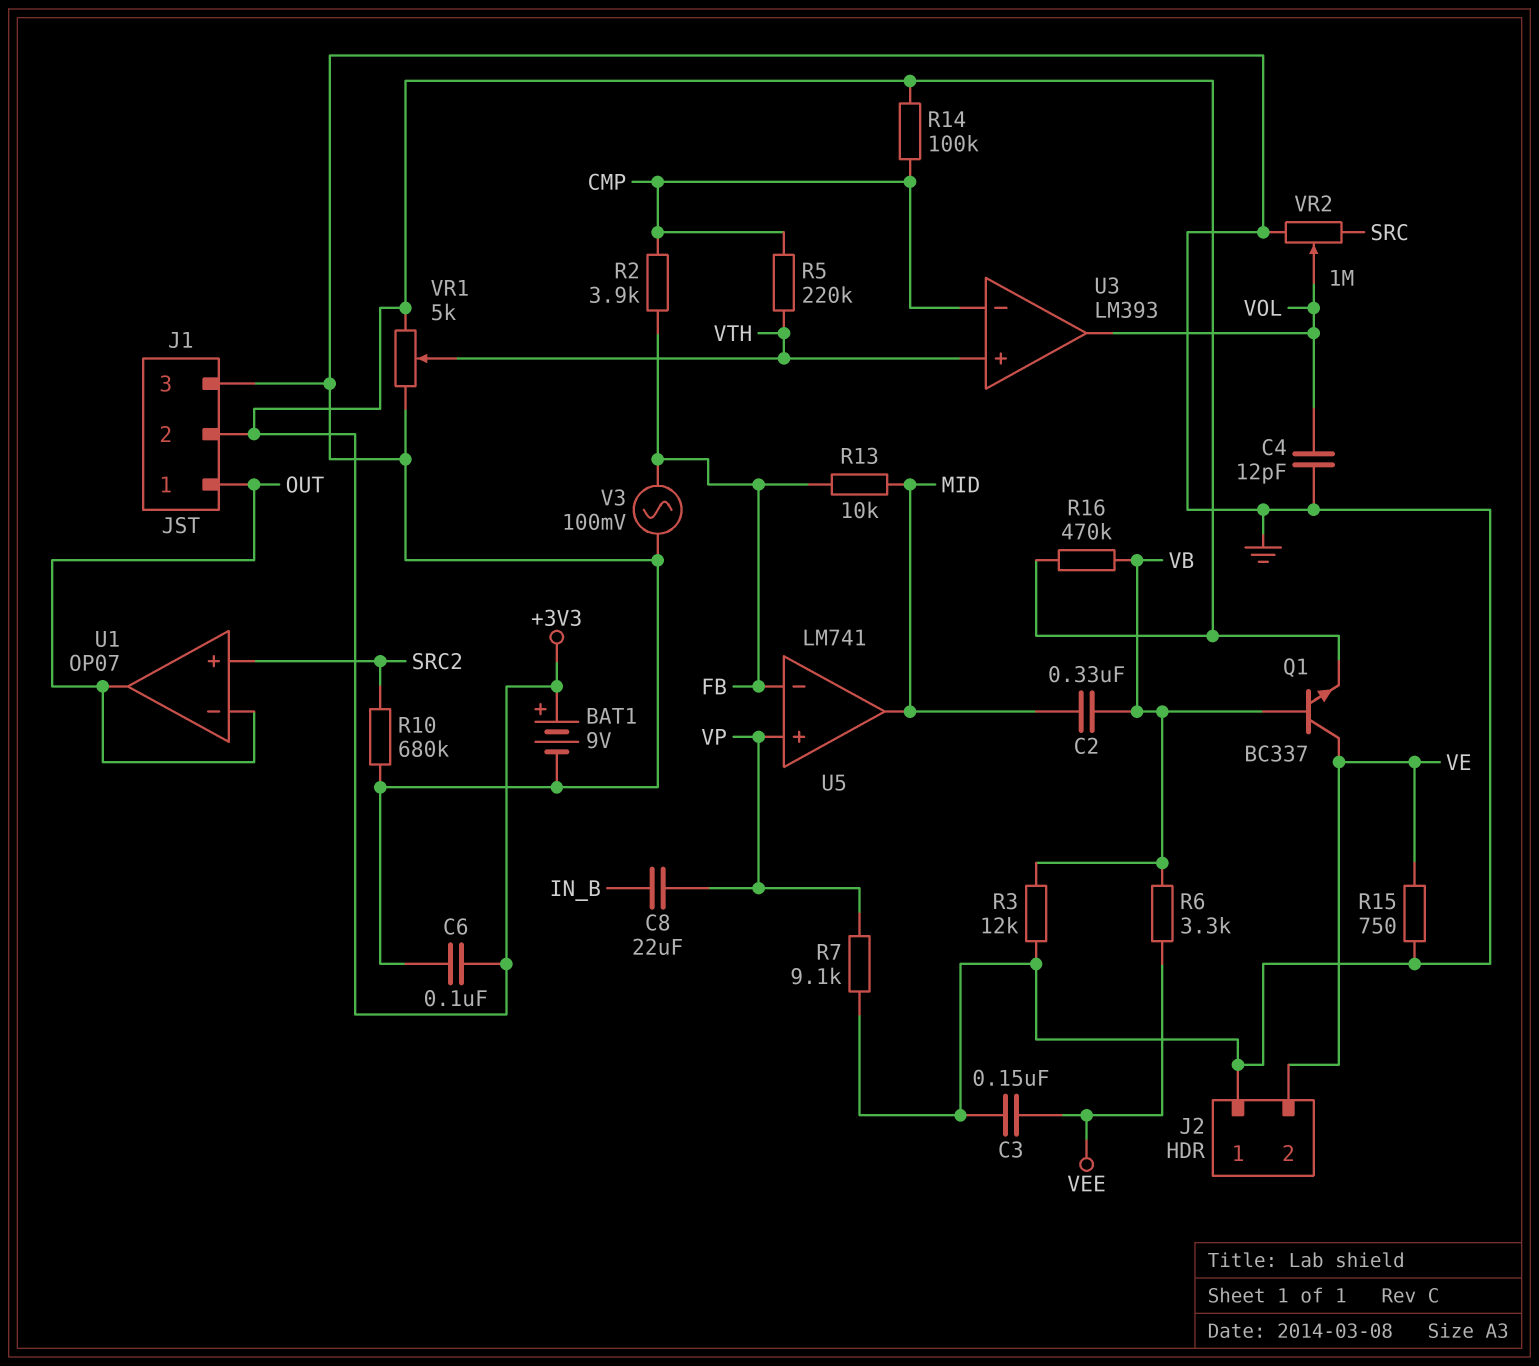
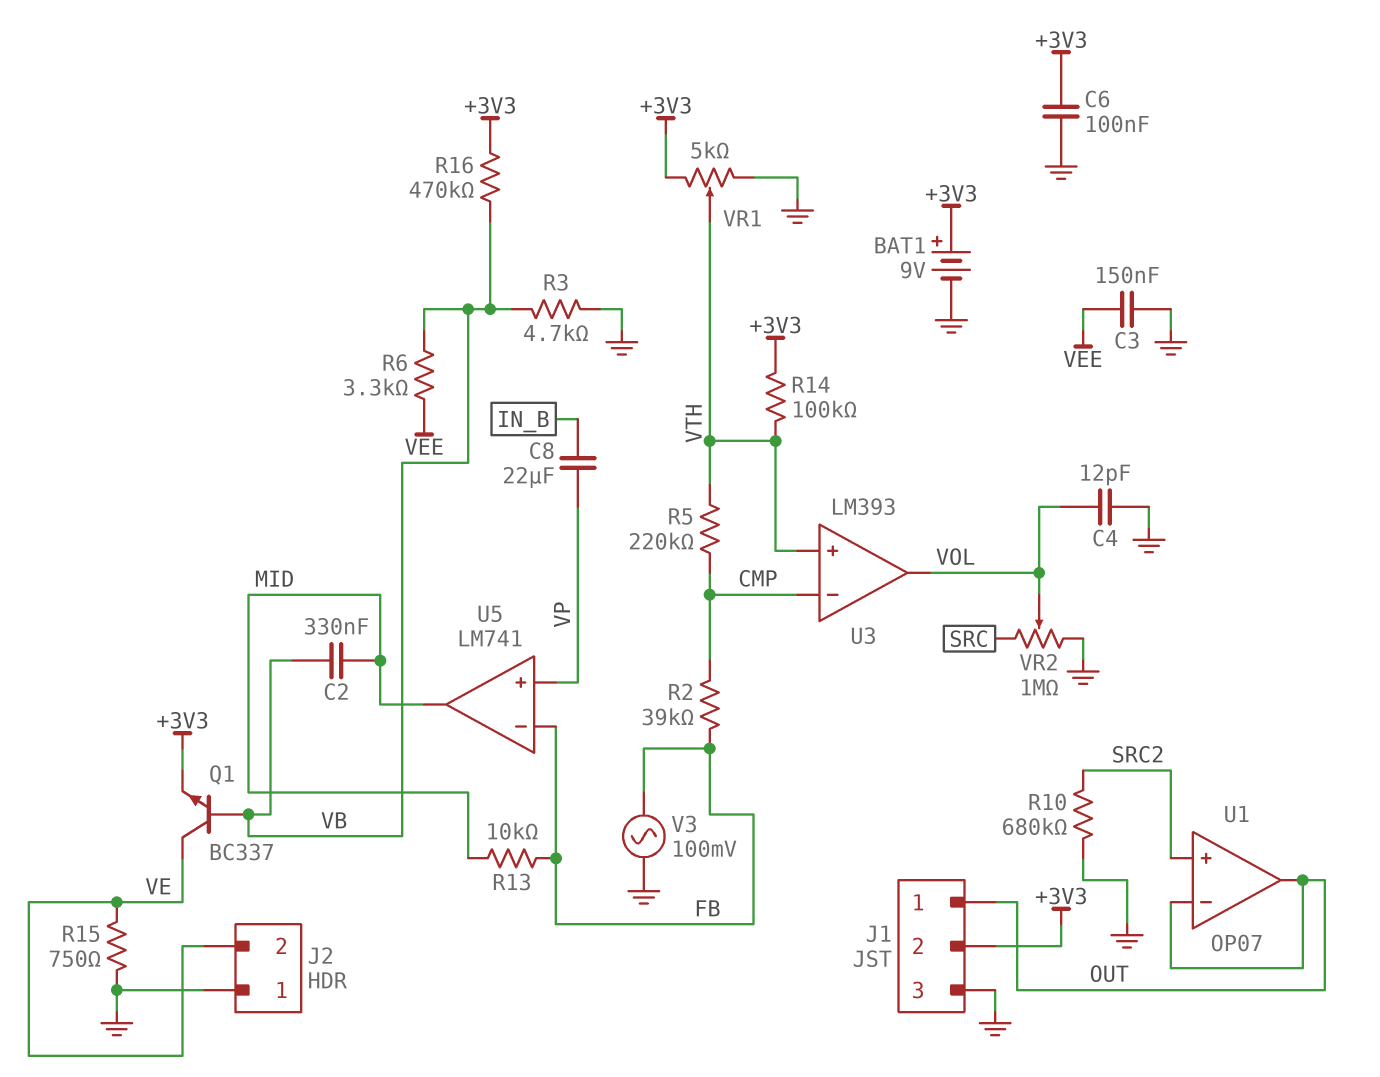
R2: 3.9k (CMP, FB) -> 39k (CMP, FB)
R3: 12k (GND, VB) -> 4.7k (GND, VB)
R7: 9.1k (GND, VP) -> none
R14: 100k (+3V3, CMP) -> 100k (+3V3, VTH)

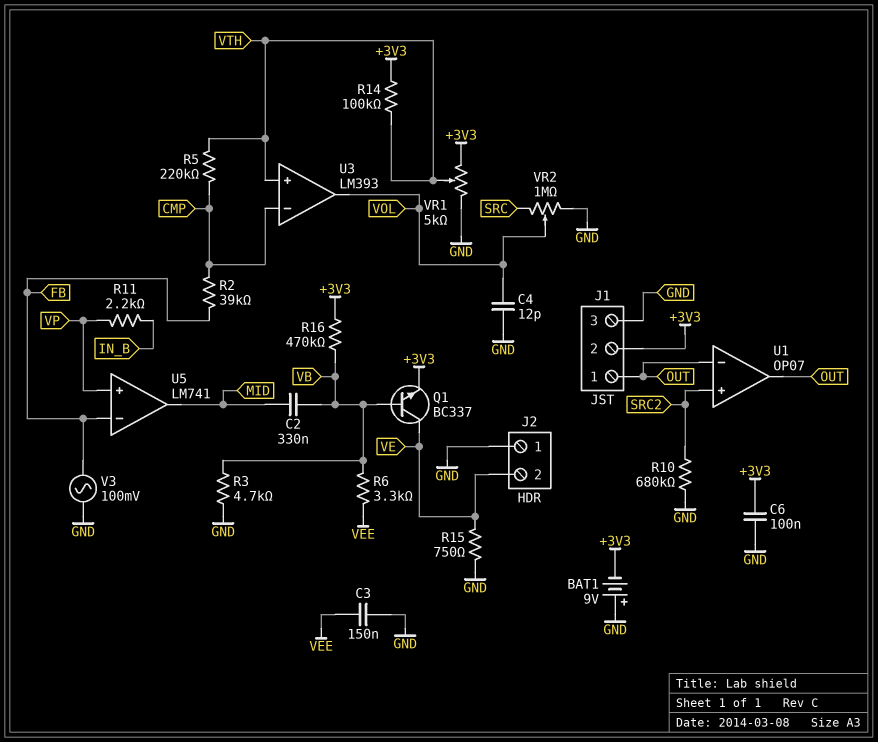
BAT1: 9V (plus +3V3, minus GND) -> 9V (plus GND, minus +3V3)
C8: 22uF (IN_B, VP) -> none
R11: none -> 2.2k (IN_B, VP)
R13: 10k (FB, MID) -> none

